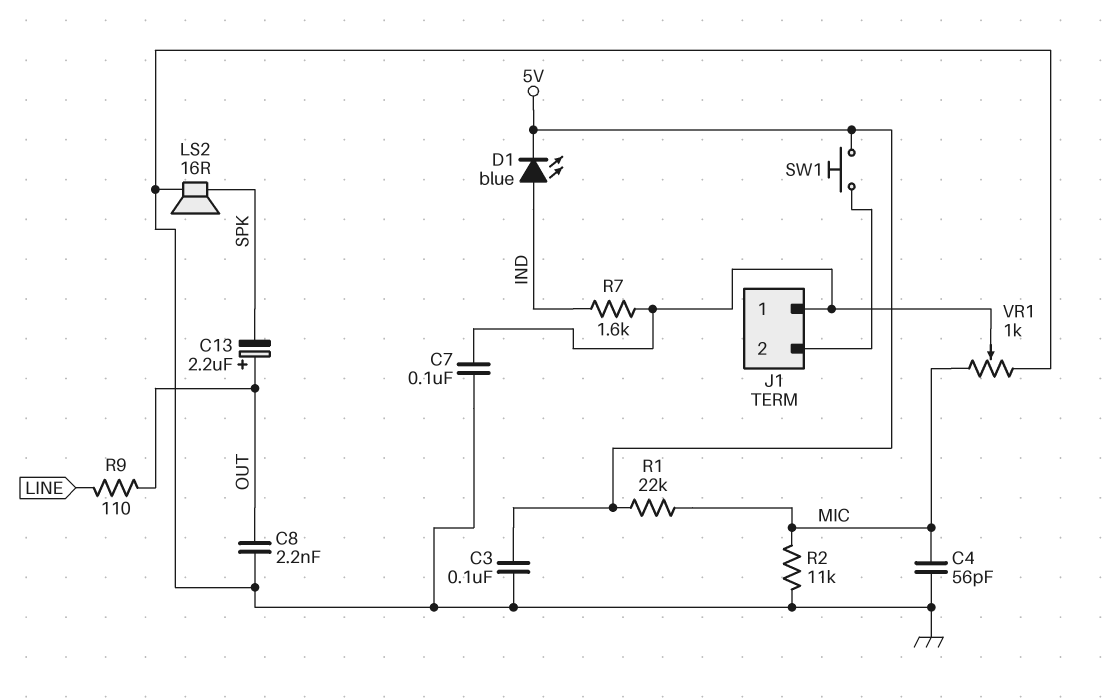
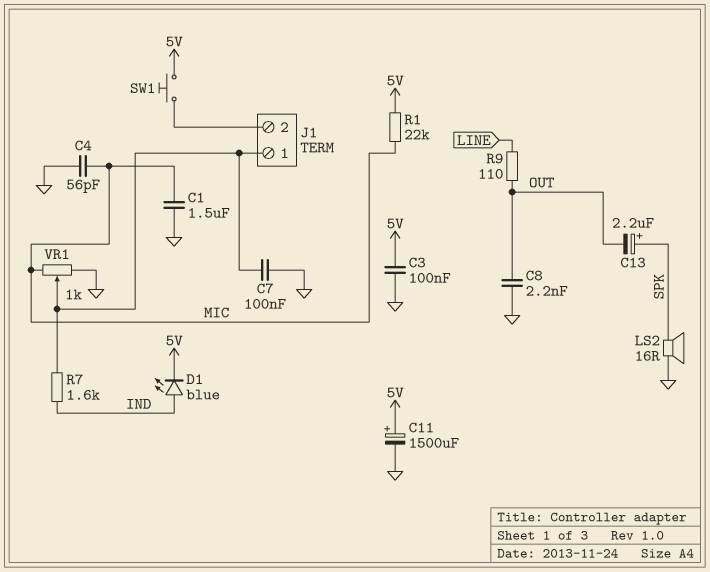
C1: none -> 1.5uF (GND, MIC)
C11: none -> 1500uF (plus 5V, minus GND)
C13: 2.2uF (plus OUT, minus SPK) -> 2.2uF (plus SPK, minus OUT)
R2: 11k (GND, MIC) -> none

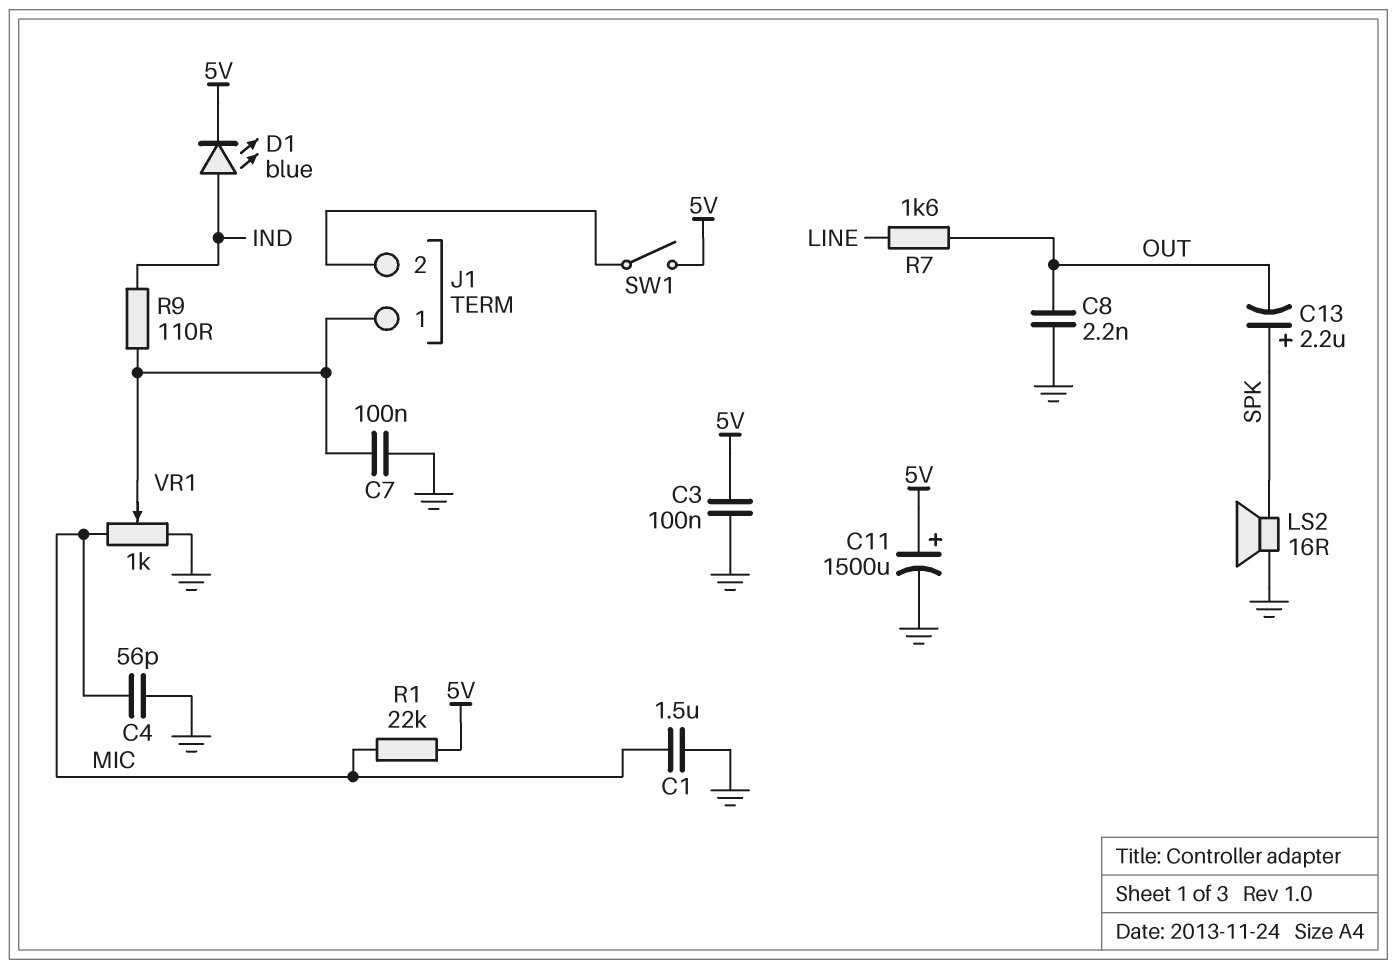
R7: 1.6k (IND, J1/1) -> 1.6k (LINE, OUT)
R9: 110 (LINE, OUT) -> 110 (IND, J1/1)
SW1: button (5V, J1/2) -> switch (5V, J1/2)

